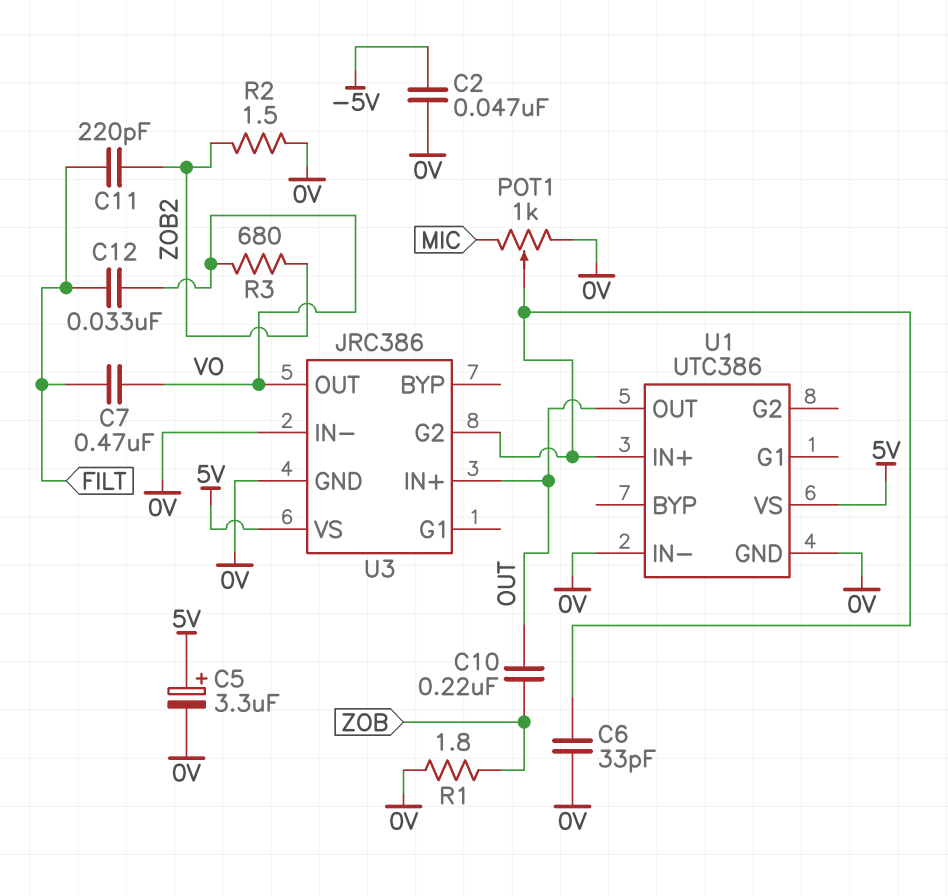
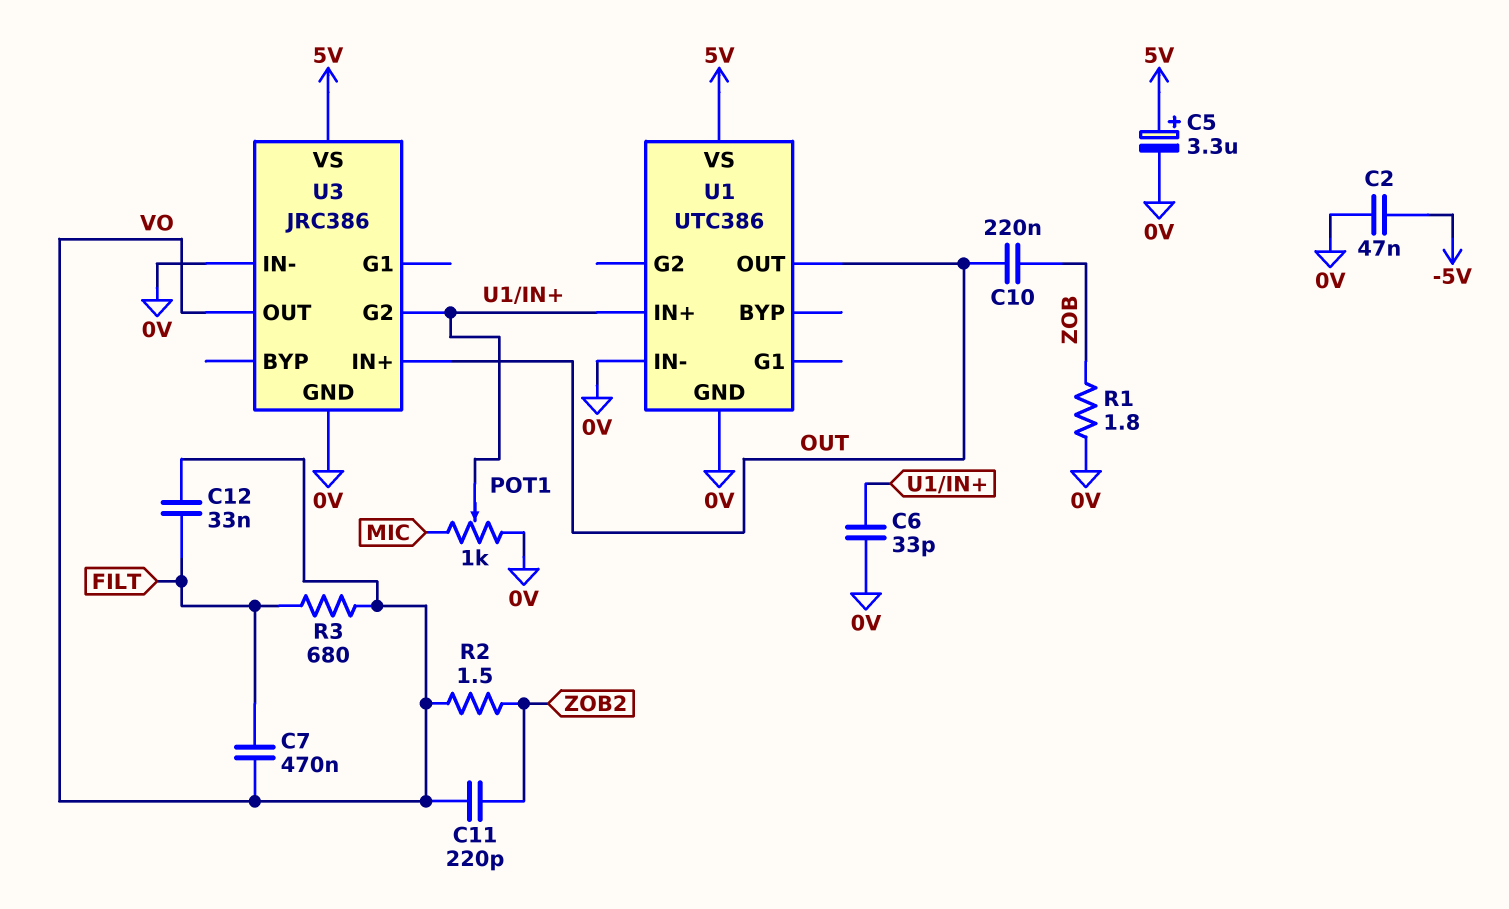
C11: 220pF (FILT, ZOB2) -> 220pF (VO, ZOB2)
R2: 1.5 (0V, ZOB2) -> 1.5 (VO, ZOB2)
R3: 680 (VO, ZOB2) -> 680 (FILT, VO)

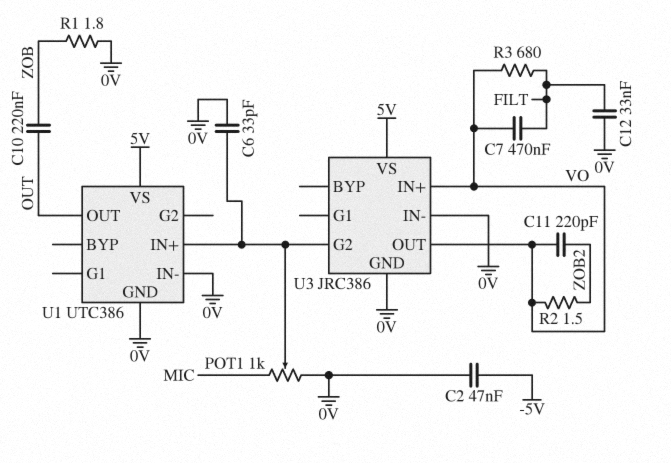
C5: 3.3uF (plus 5V, minus 0V) -> none
C12: 33nF (FILT, VO) -> 33nF (0V, FILT)
U3 pin IN+: OUT -> VO

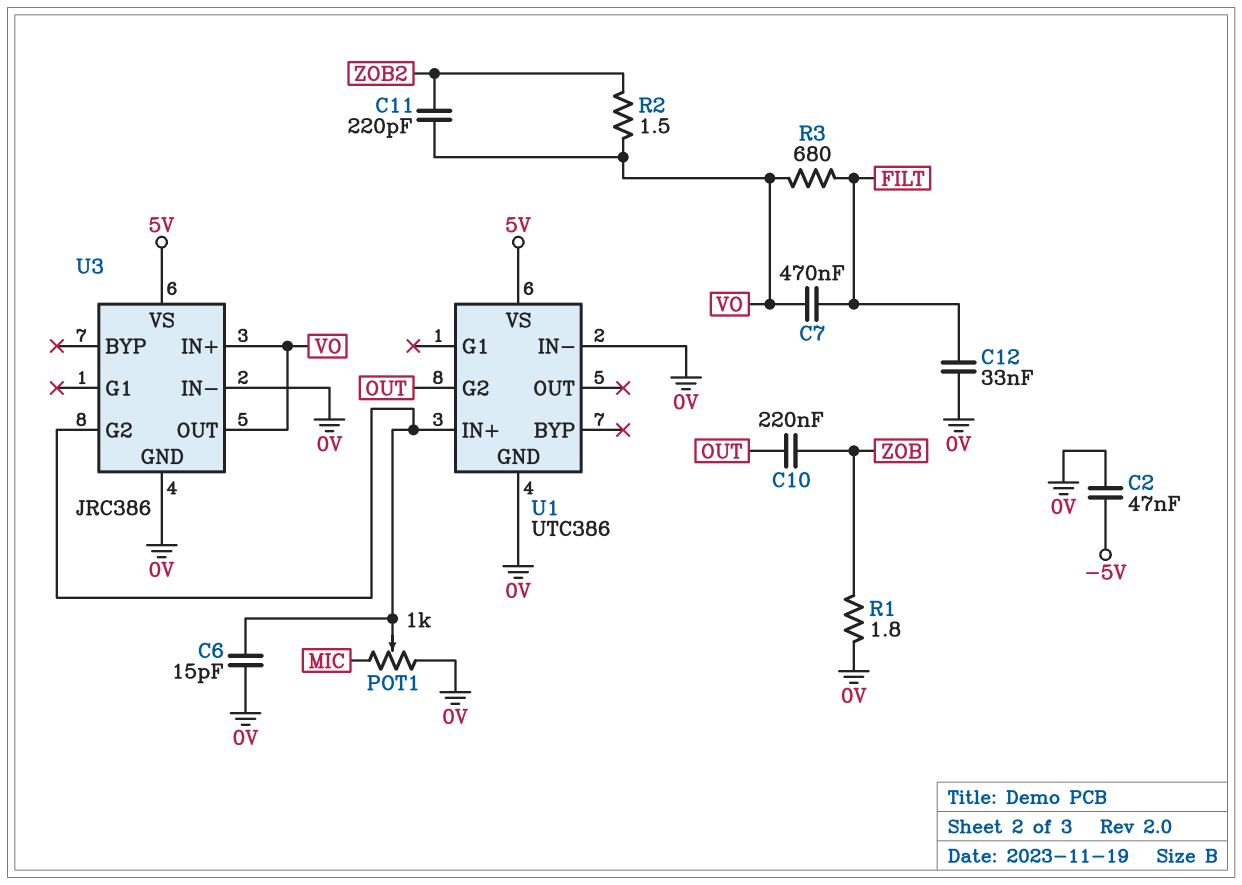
C6: 33pF (0V, U1/IN+) -> 15pF (0V, U1/IN+)
U1 pin G2: none -> OUT
U1 pin OUT: OUT -> none

